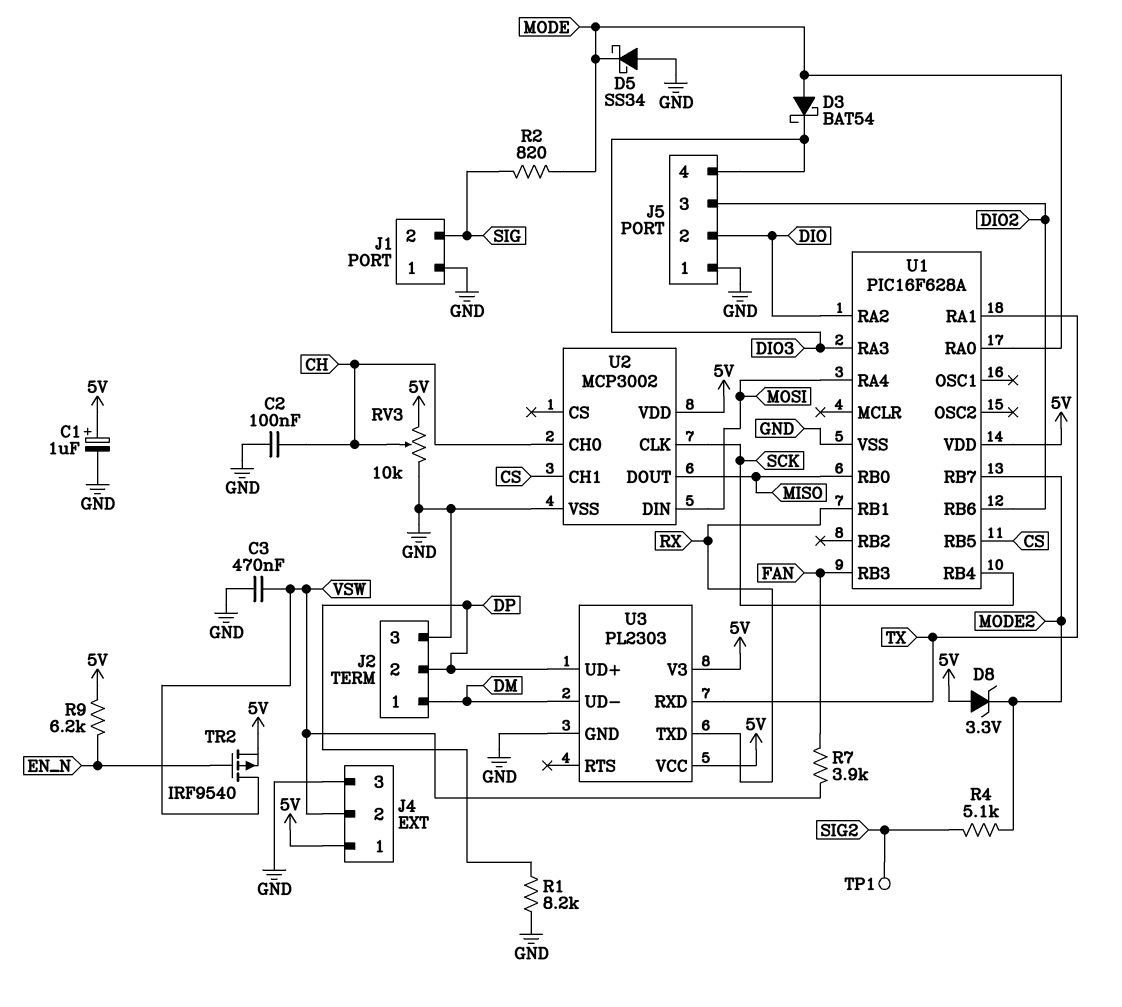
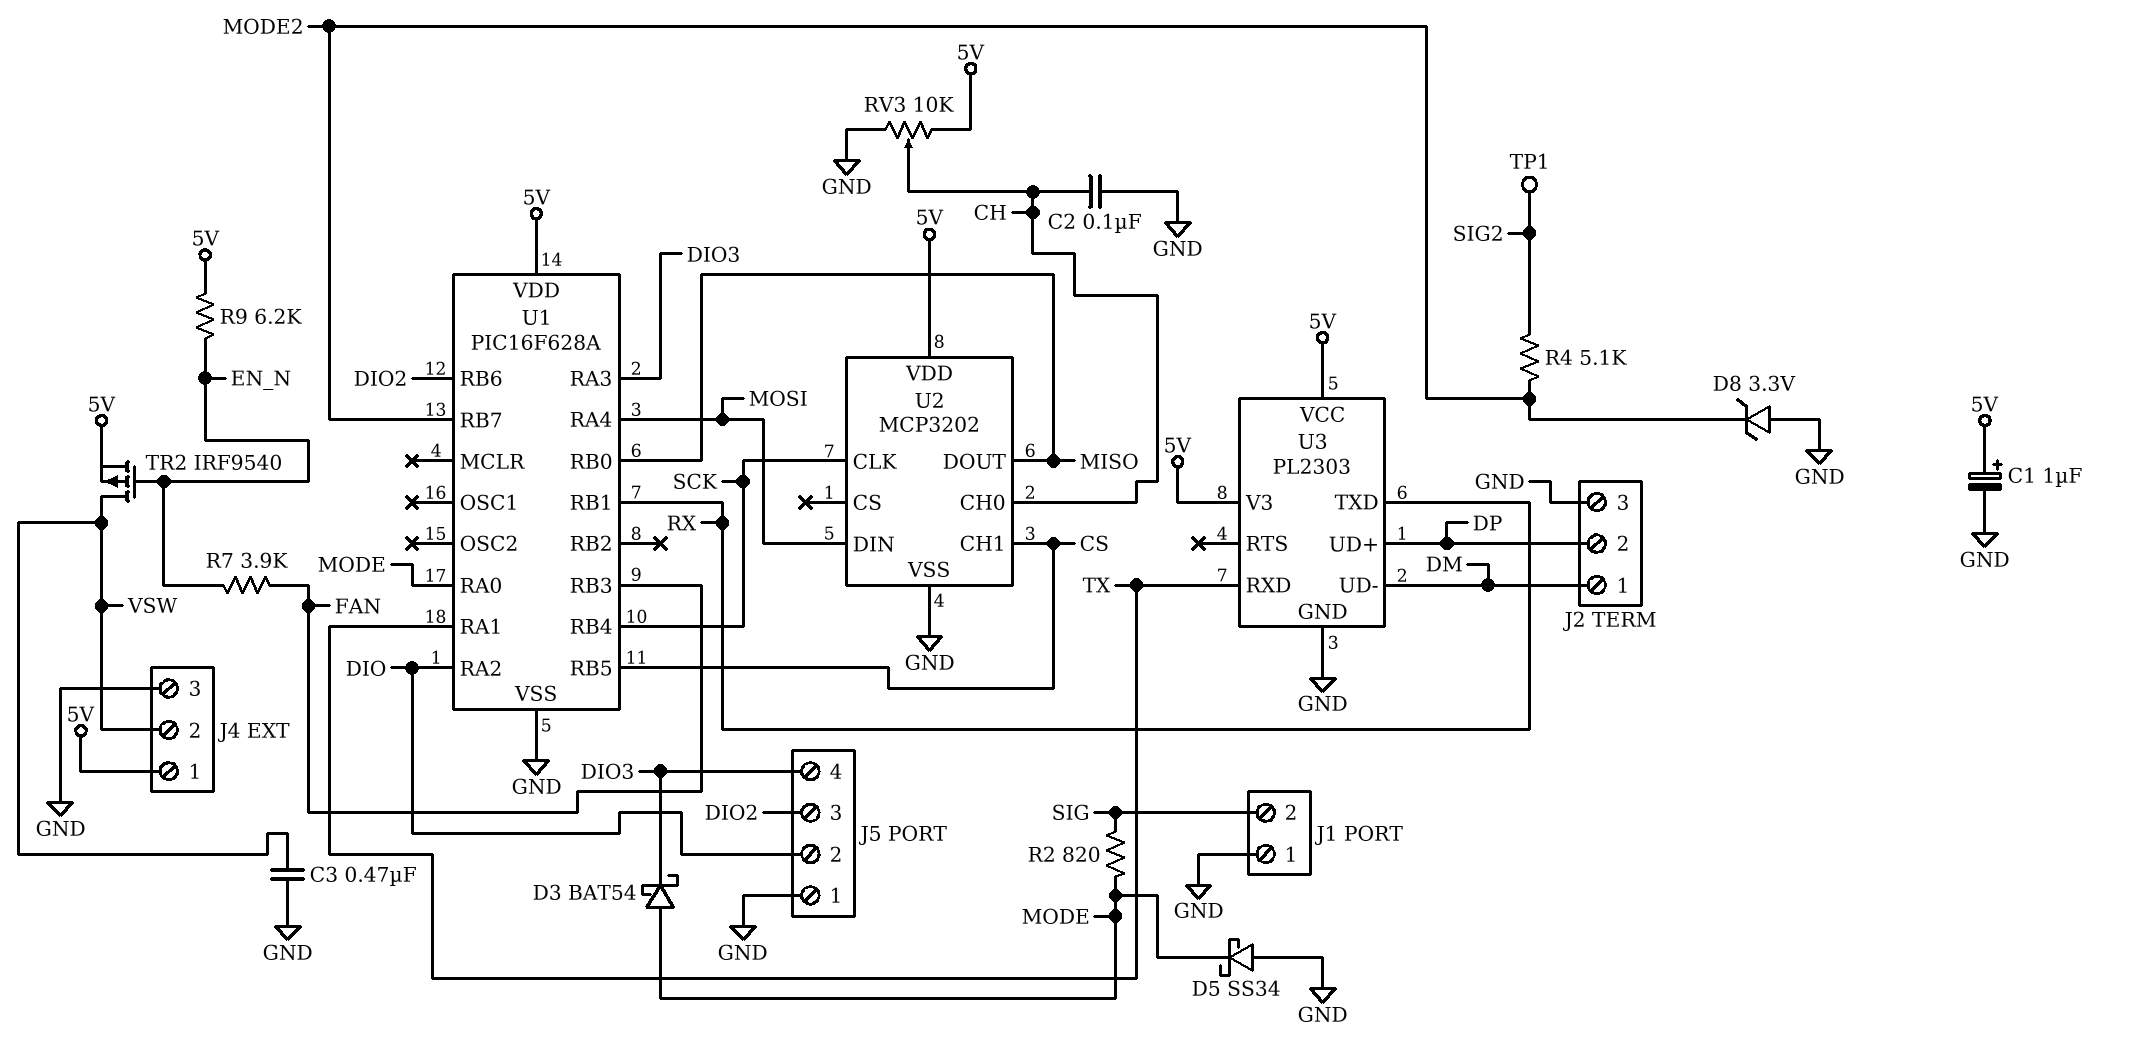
D8: zener 3.3V (A 5V, K MODE2) -> zener 3.3V (A GND, K MODE2)
R1: 8.2k (DP, GND) -> none
R7: 3.9k (FAN, VSW) -> 3.9k (EN_N, FAN)
U2: MCP3002 -> MCP3202

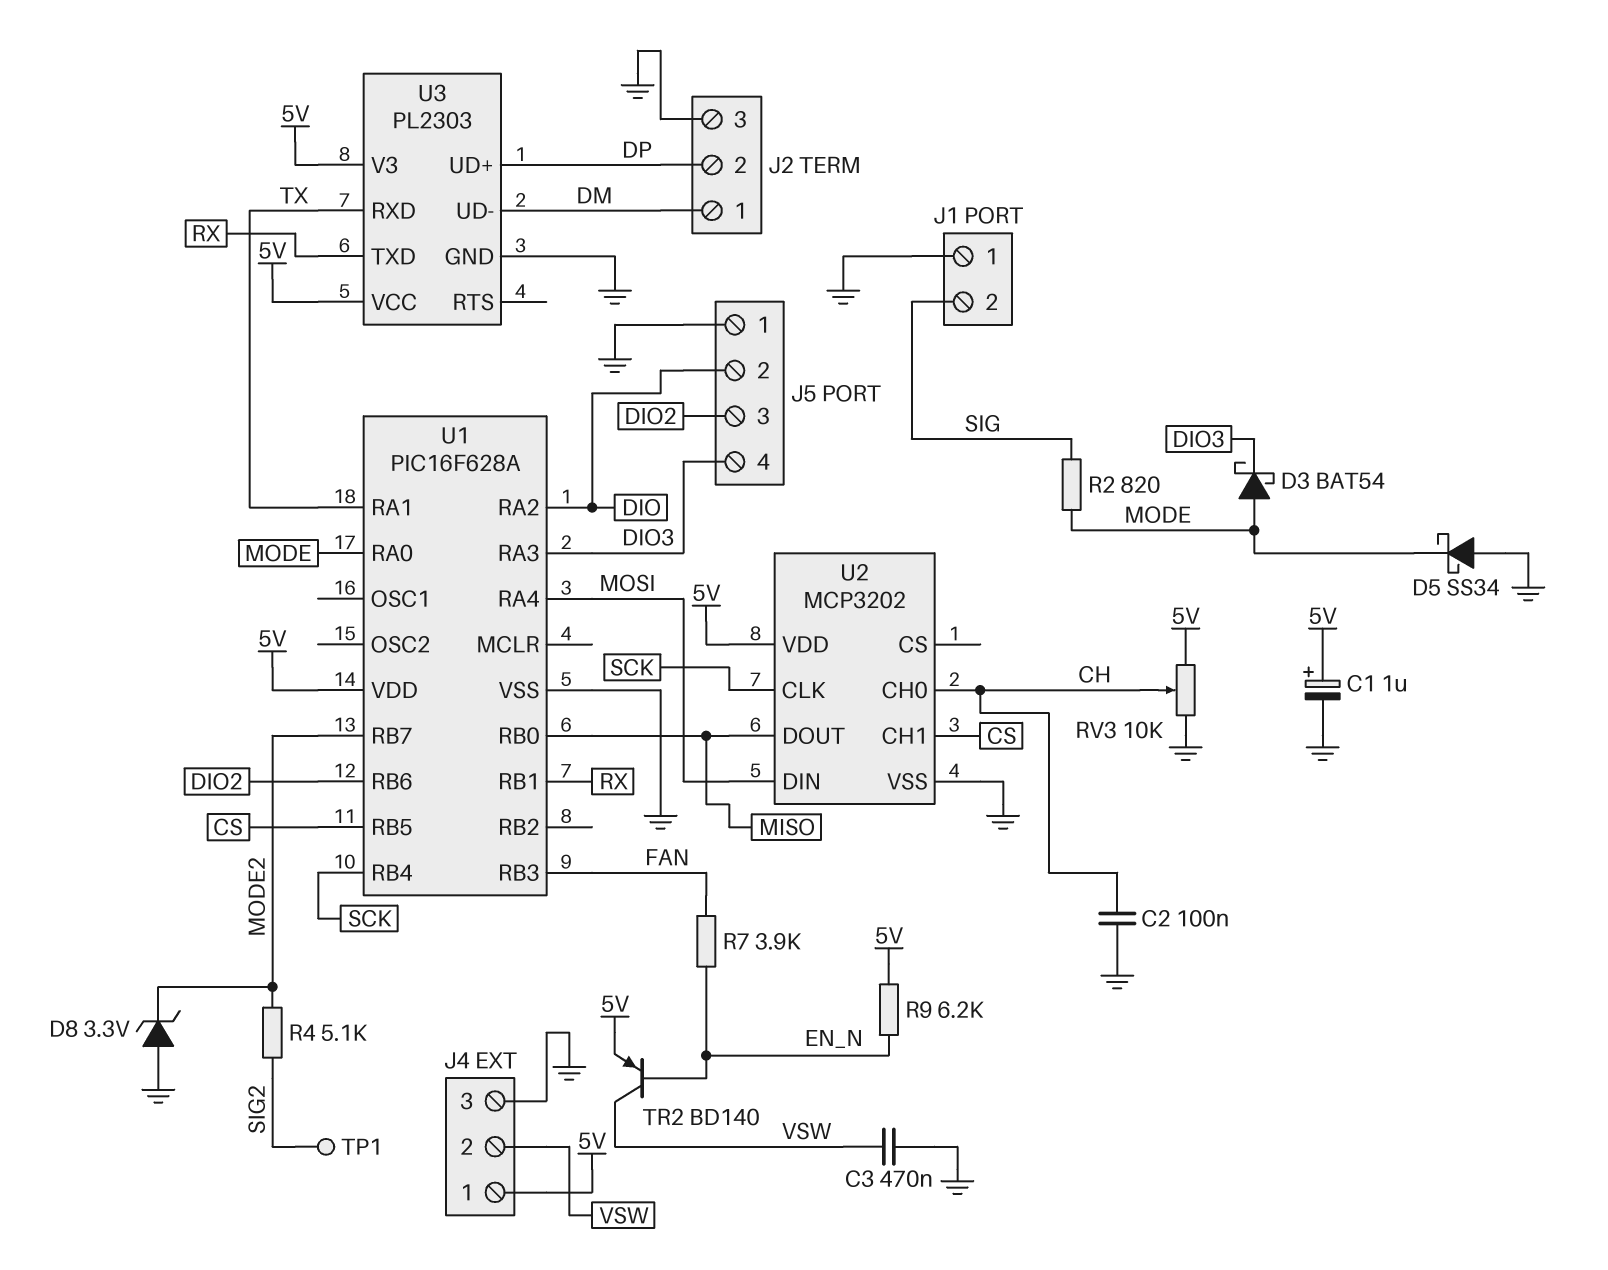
TR2: PMOS IRF9540 (G EN_N, D VSW, S 5V) -> PNP BD140 (B EN_N, C VSW, E 5V)

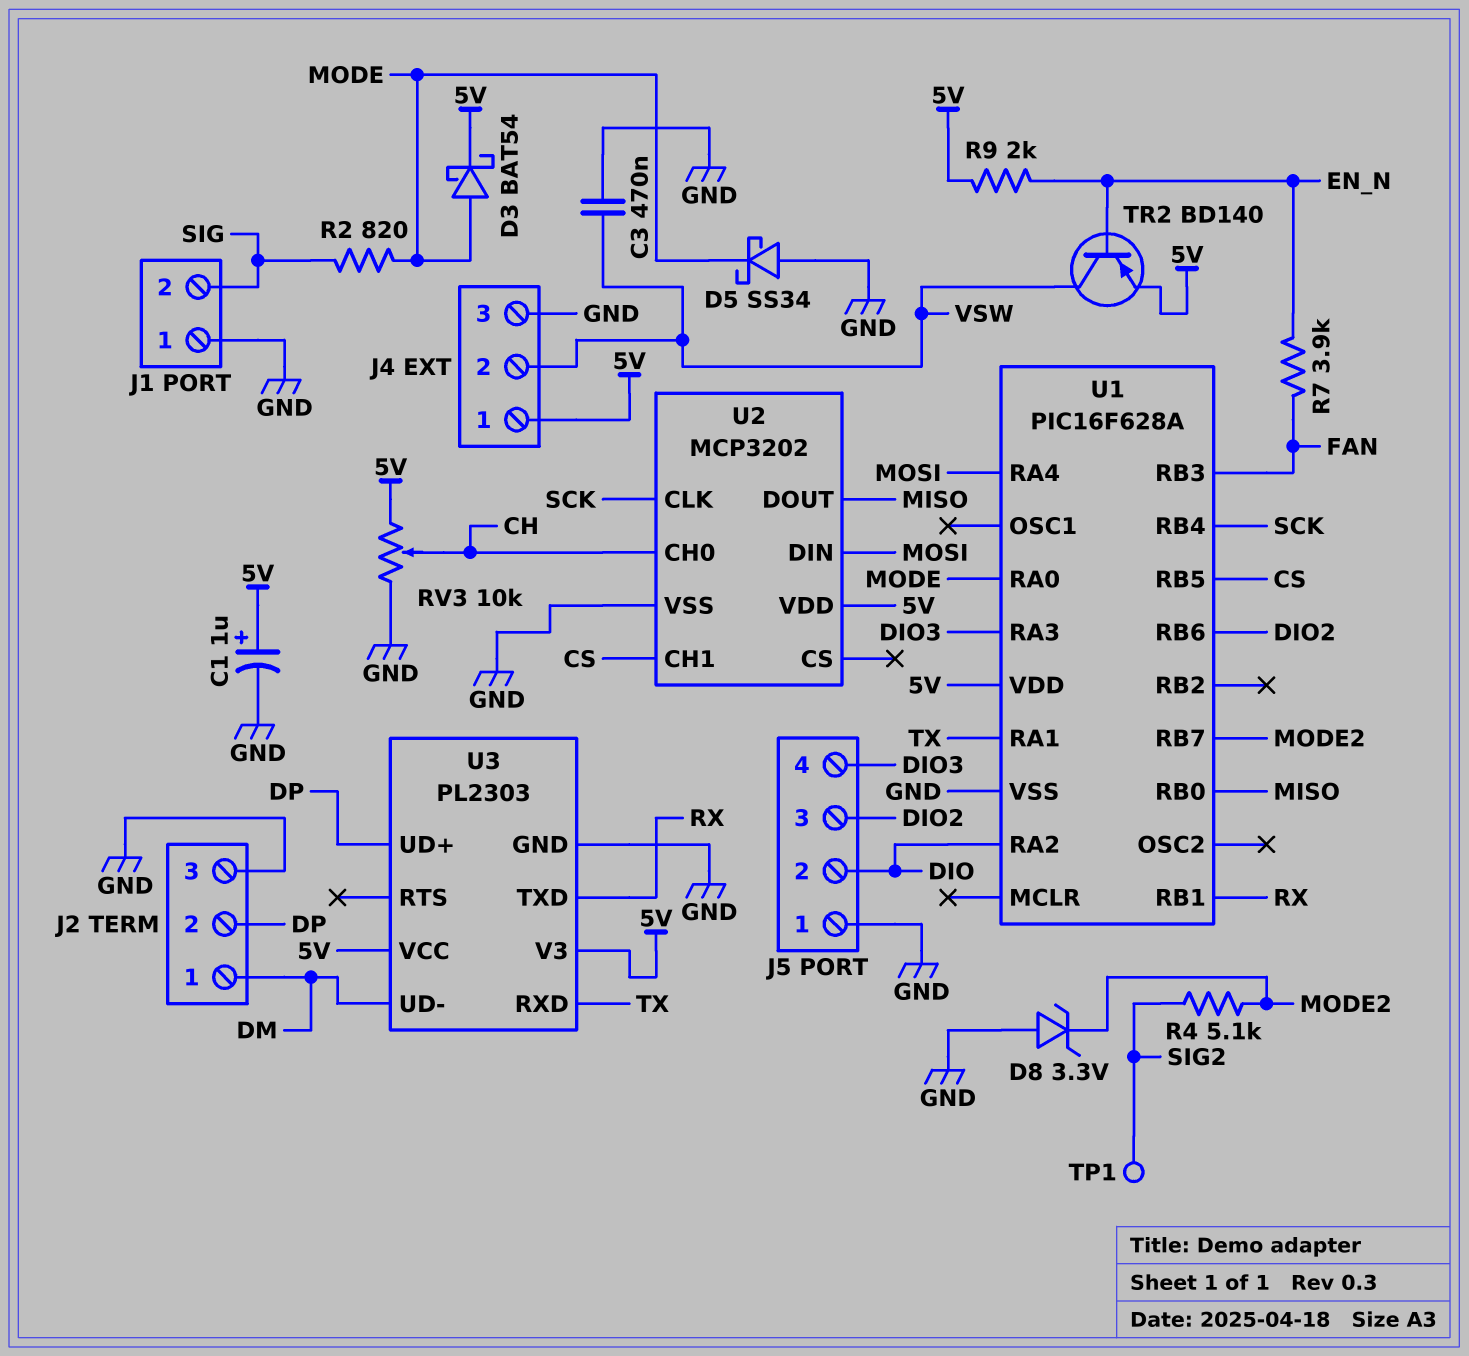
C2: 100nF (CH, GND) -> none
D3: schottky BAT54 (A MODE, K DIO3) -> schottky BAT54 (A MODE, K 5V)
R9: 6.2k (5V, EN_N) -> 2k (5V, EN_N)

